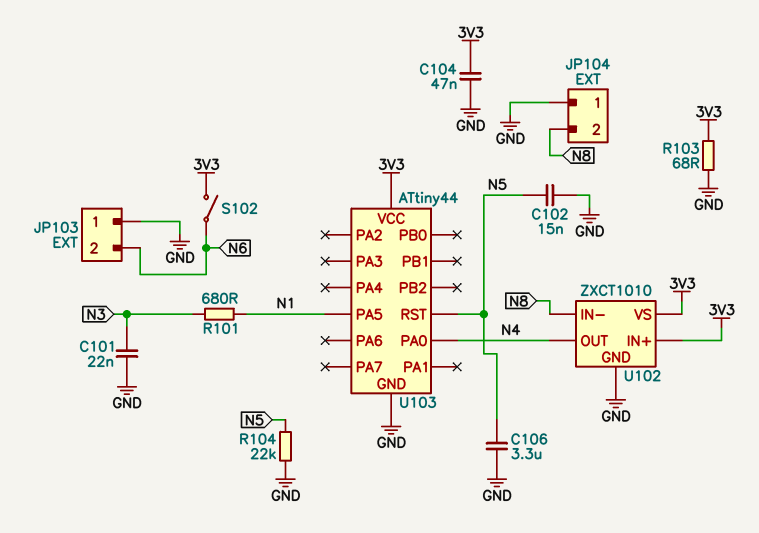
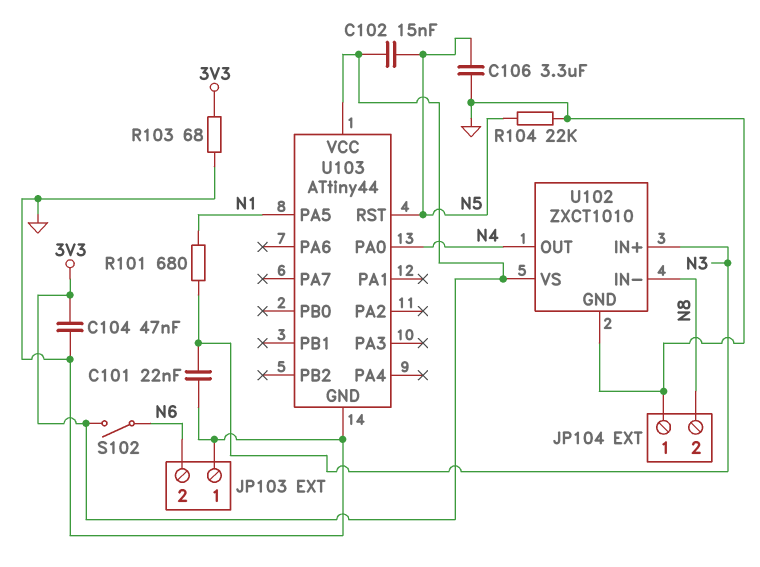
C102: 15nF (GND, N5) -> 15nF (3V3, N5)
U102 pin IN+: 3V3 -> N3

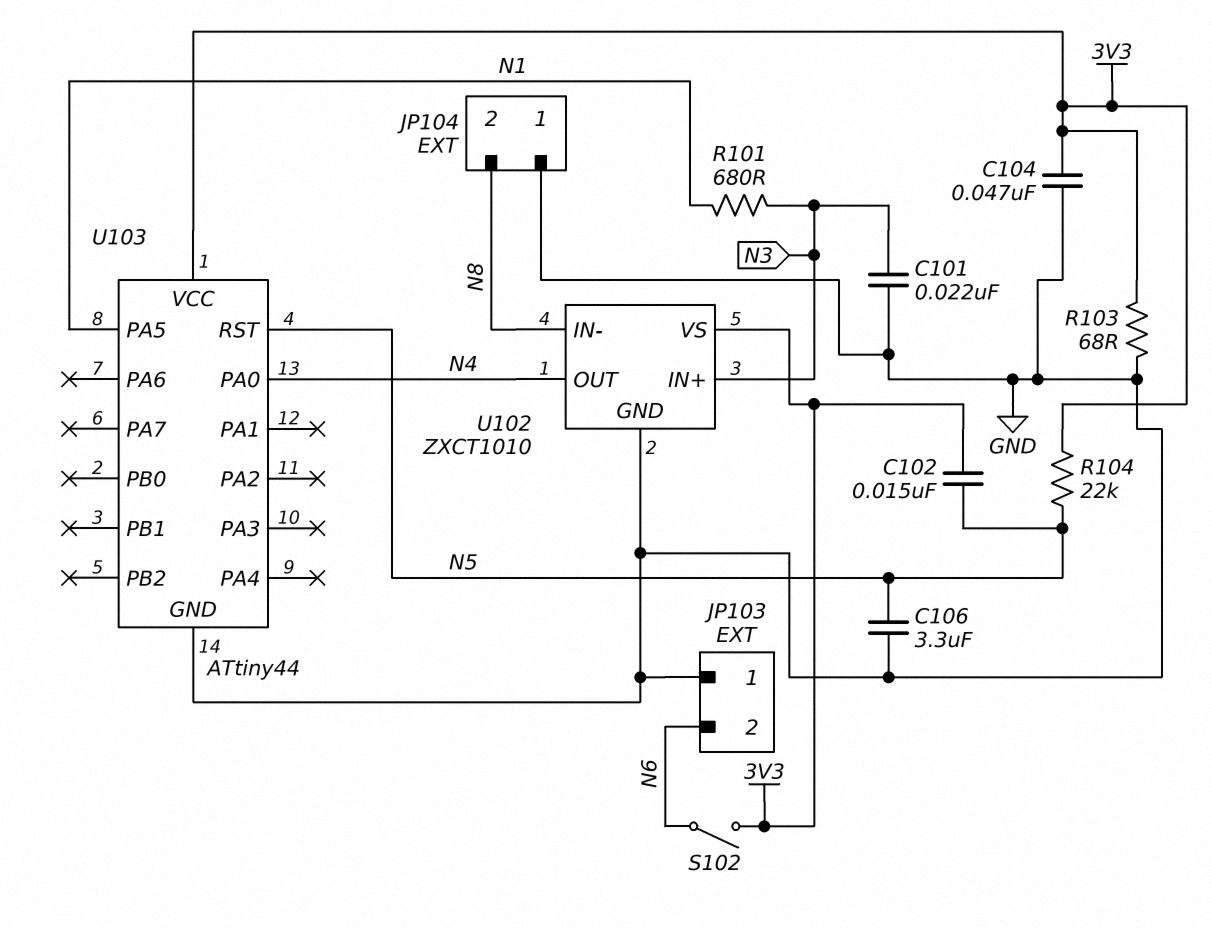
R104: 22k (GND, N5) -> 22k (3V3, N5)

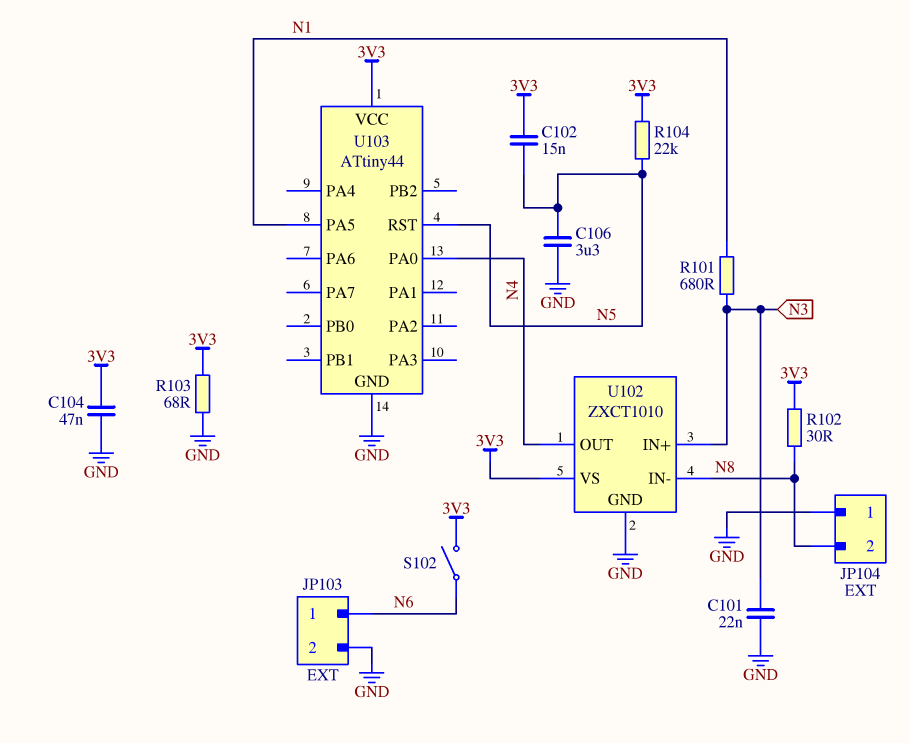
JP103 pin 1: GND -> N6
JP103 pin 2: N6 -> GND
R102: none -> 30 (3V3, N8)

